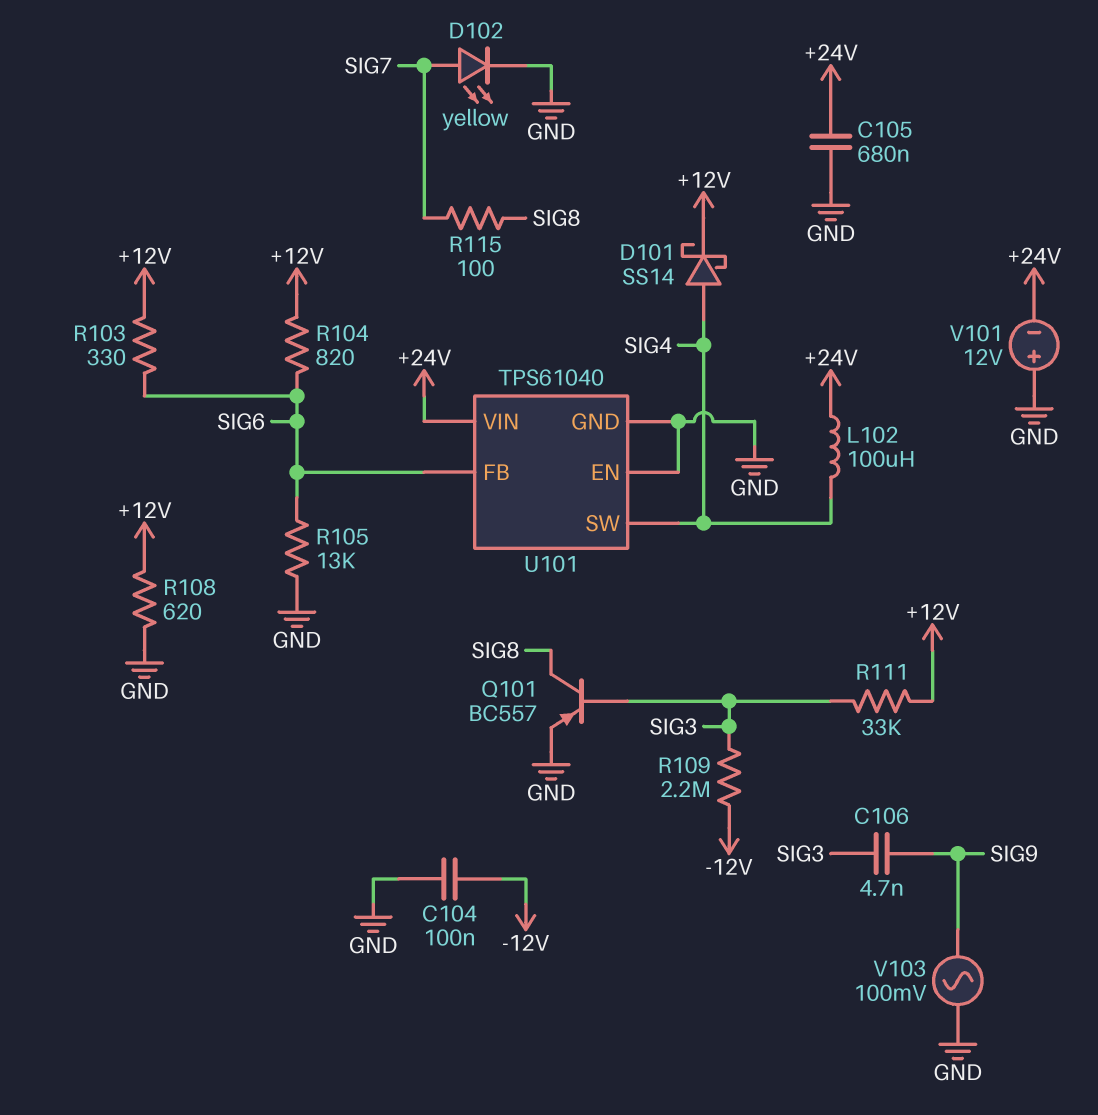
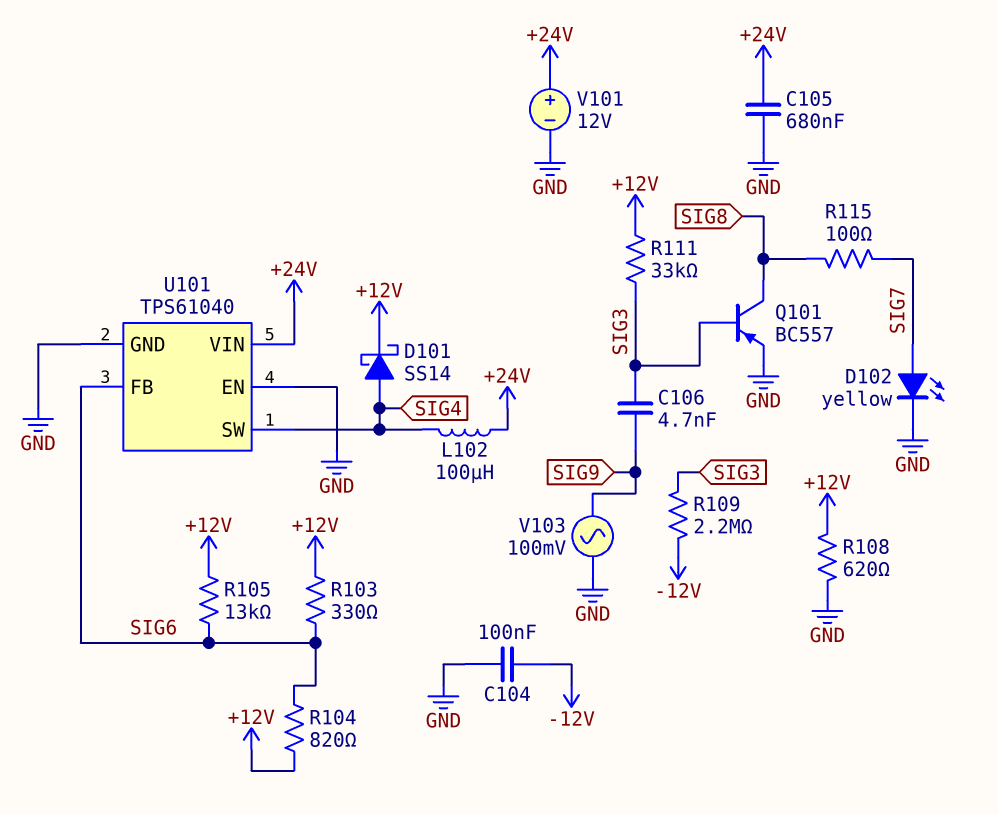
R105: 13k (GND, SIG6) -> 13k (+12V, SIG6)
V101: 12V (plus GND, minus +24V) -> 12V (plus +24V, minus GND)

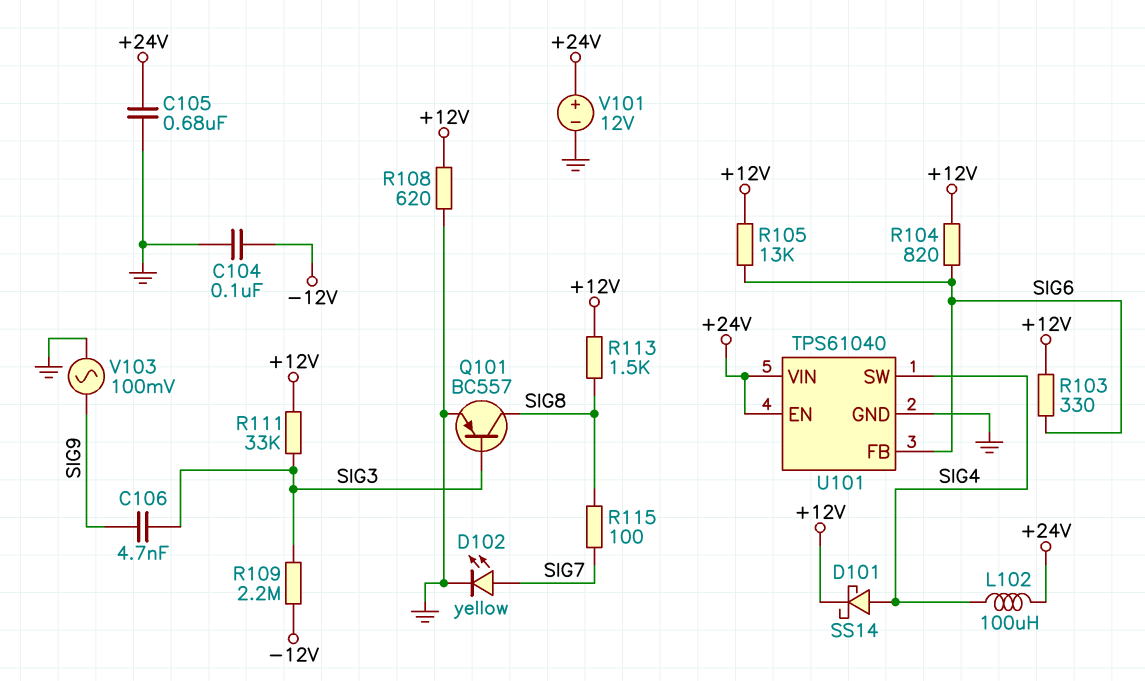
R113: none -> 1.5k (+12V, SIG8)
U101 pin EN: GND -> +24V

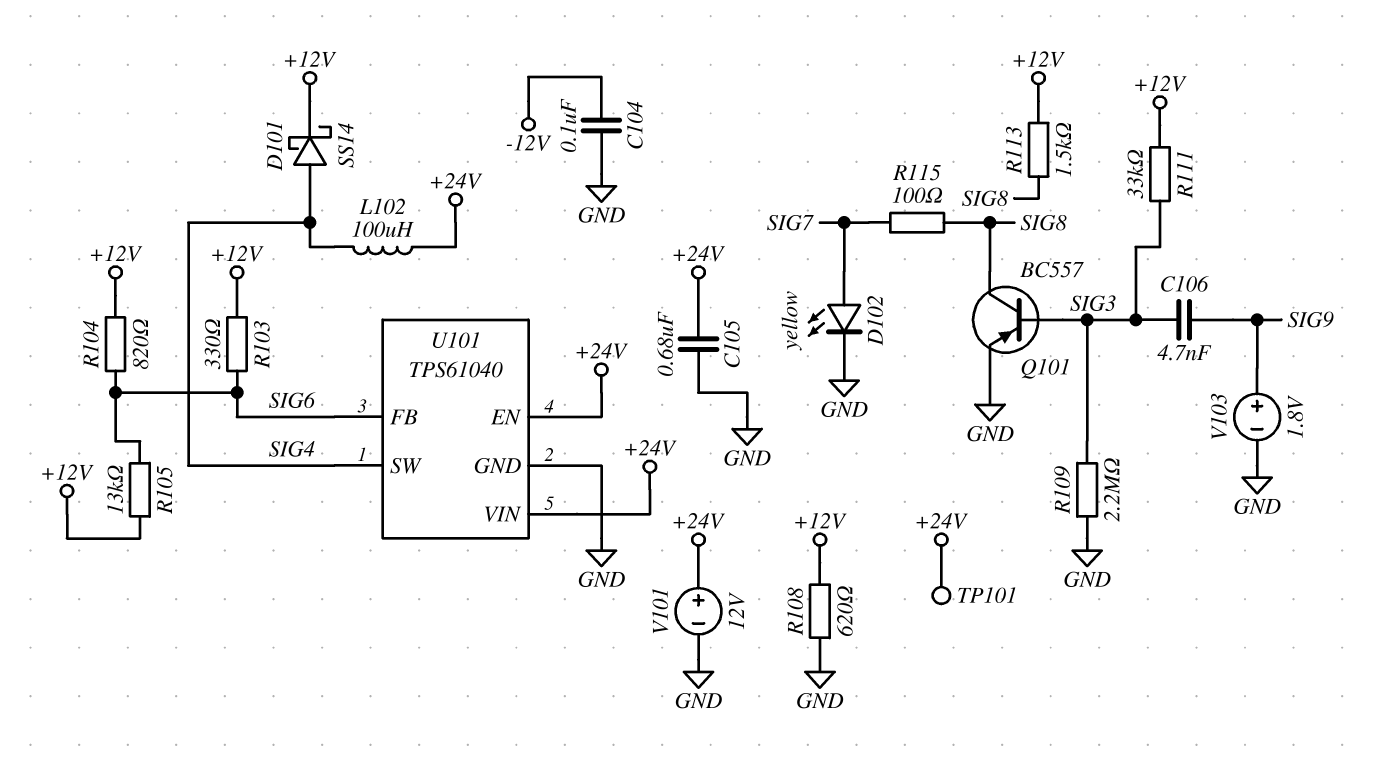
R109: 2.2M (-12V, SIG3) -> 2.2M (GND, SIG3)
TP101: none -> test point (+24V)
V103: AC 100mV (GND, SIG9) -> 1.8V (plus SIG9, minus GND)

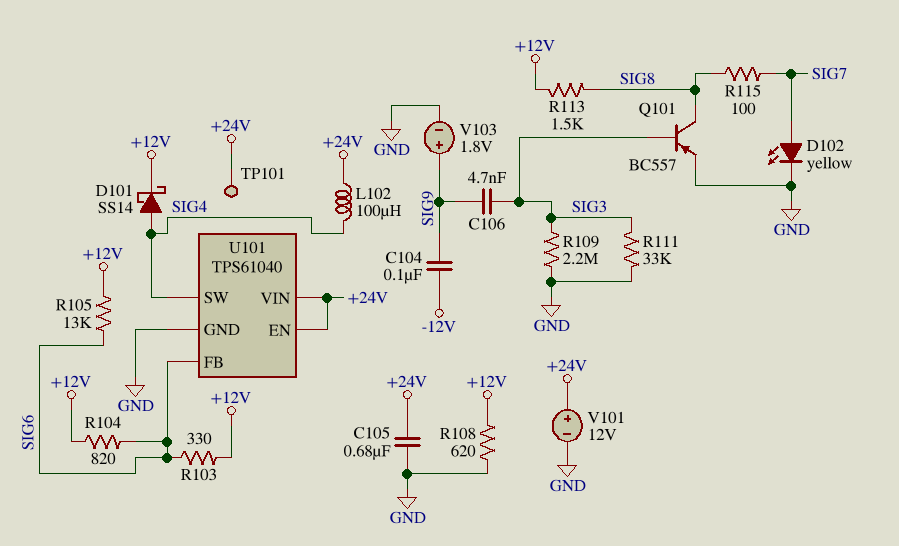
C104: 100nF (-12V, GND) -> 100nF (-12V, SIG9)
R111: 33k (+12V, SIG3) -> 33k (GND, SIG3)

